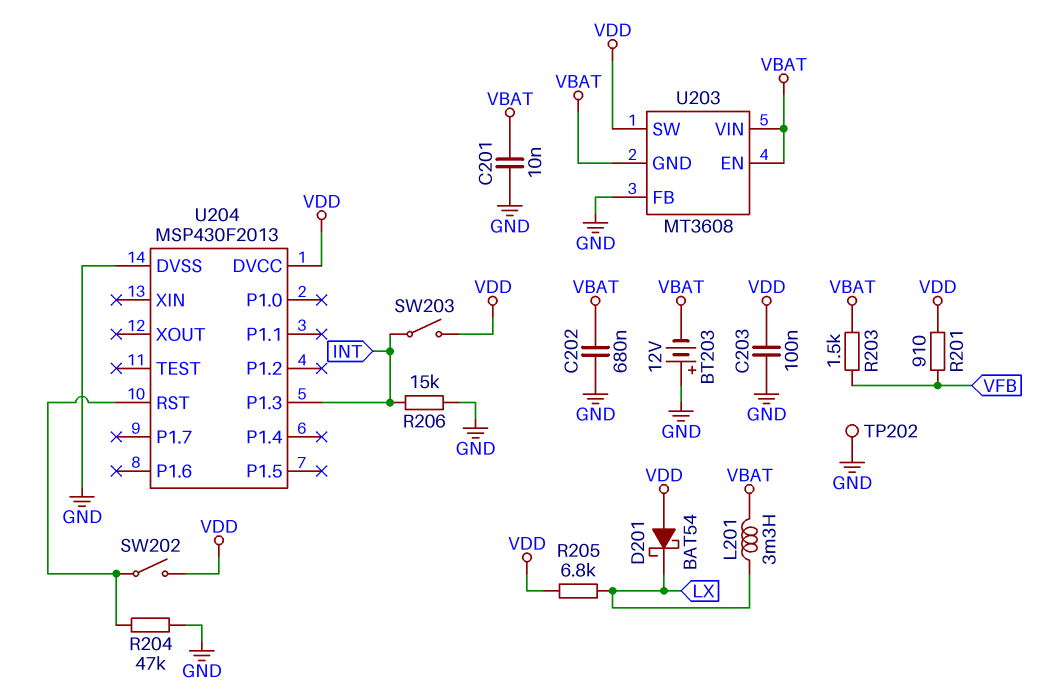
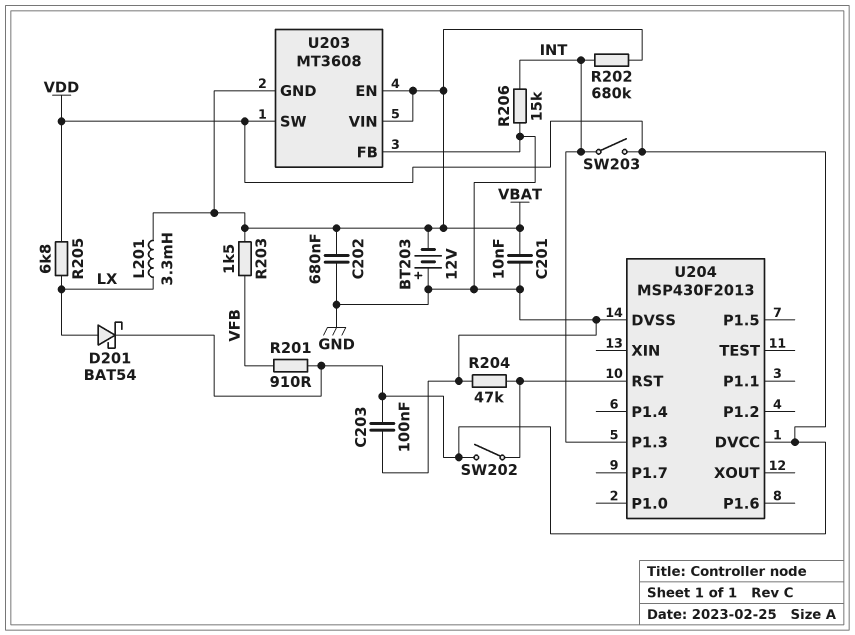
D201: schottky BAT54 (A VDD, K LX) -> schottky BAT54 (A LX, K VDD)
R202: none -> 680k (INT, VBAT)
TP202: test point (GND) -> none

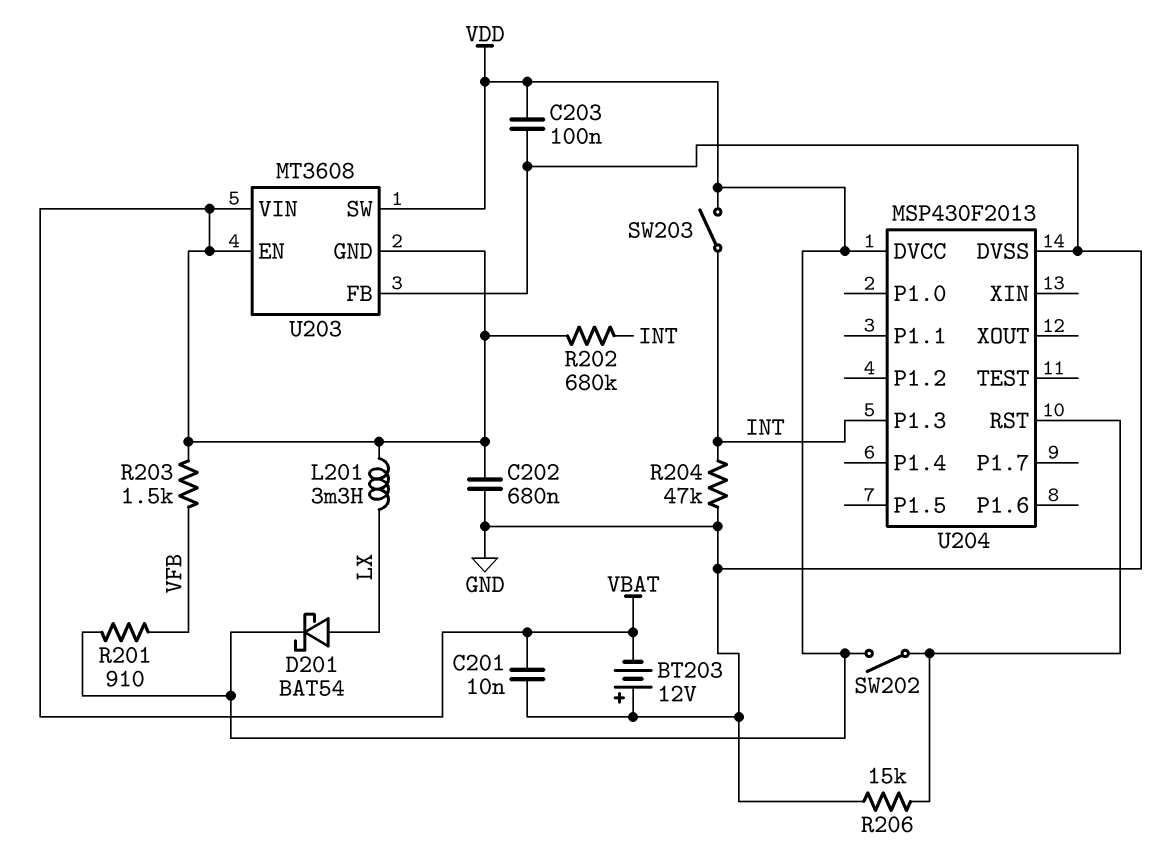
R204: 47k (GND, U204/RST) -> 47k (GND, INT)
R205: 6.8k (LX, VDD) -> none
R206: 15k (GND, INT) -> 15k (GND, U204/RST)

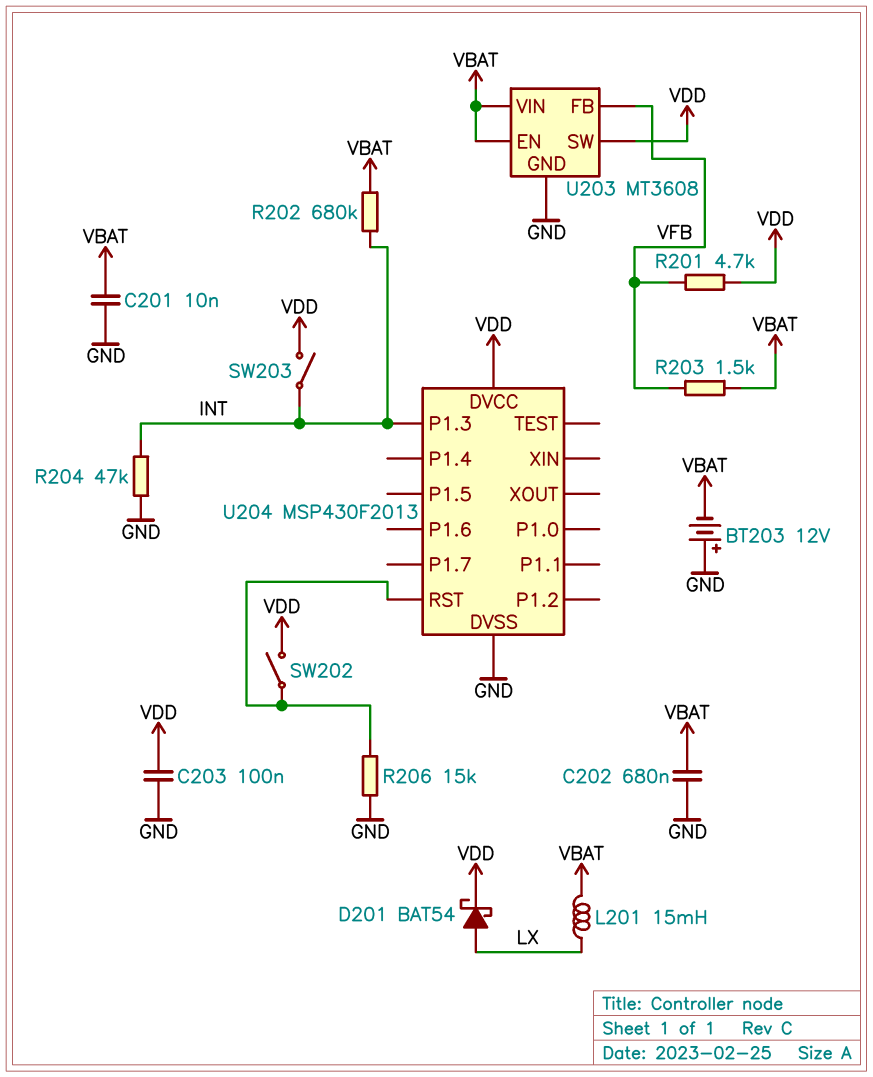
L201: 3.3mH (LX, VBAT) -> 15mH (LX, VBAT)
R201: 910 (VDD, VFB) -> 4.7k (VDD, VFB)
U203 pin FB: GND -> VFB
U203 pin GND: VBAT -> GND

